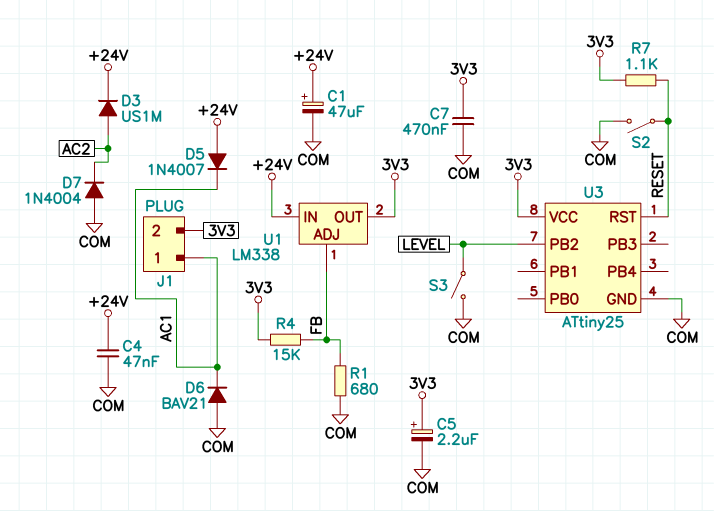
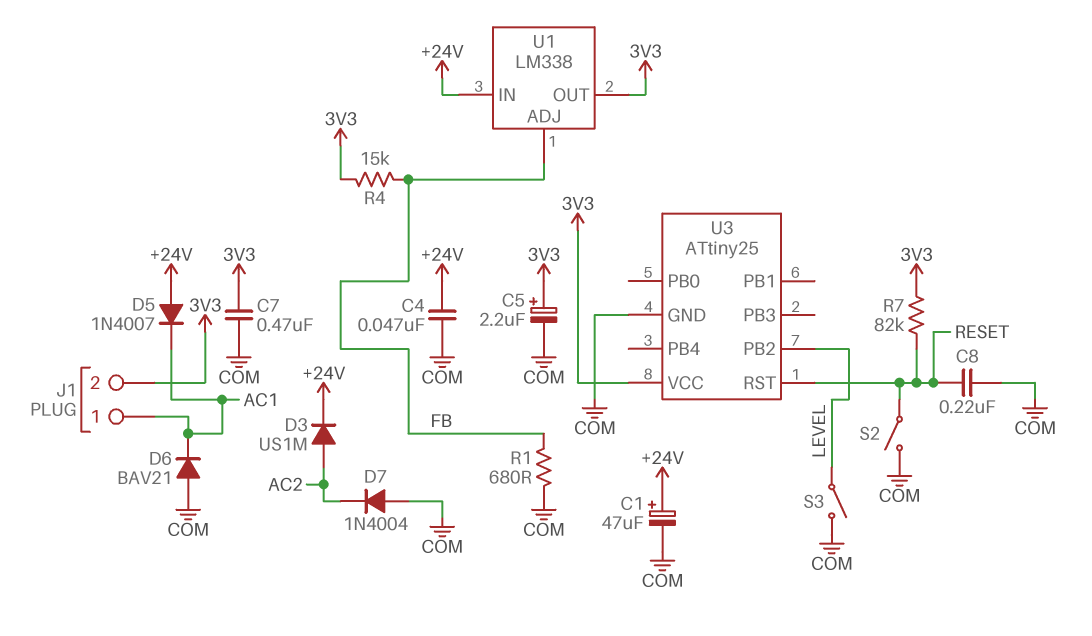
C8: none -> 220nF (COM, RESET)
R7: 1.1k (3V3, RESET) -> 82k (3V3, RESET)

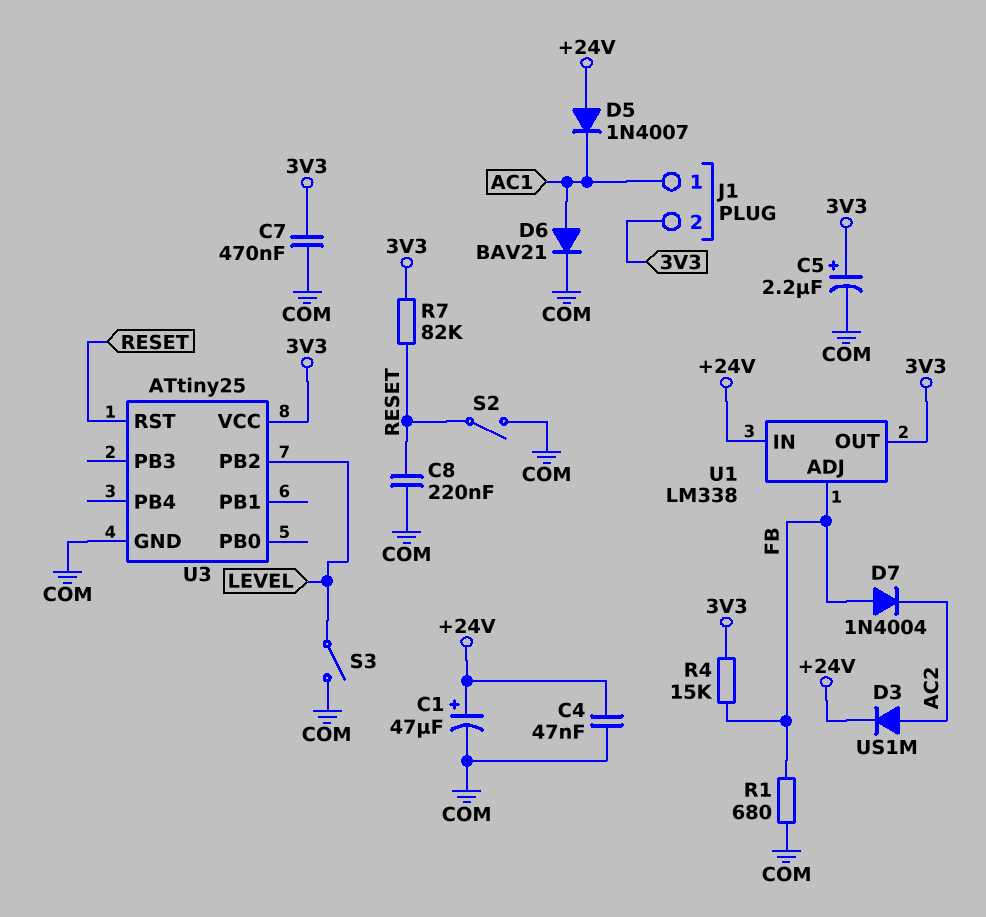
D6: diode BAV21 (A COM, K AC1) -> diode BAV21 (A AC1, K COM)
D7: diode 1N4004 (A COM, K AC2) -> diode 1N4004 (A FB, K AC2)

